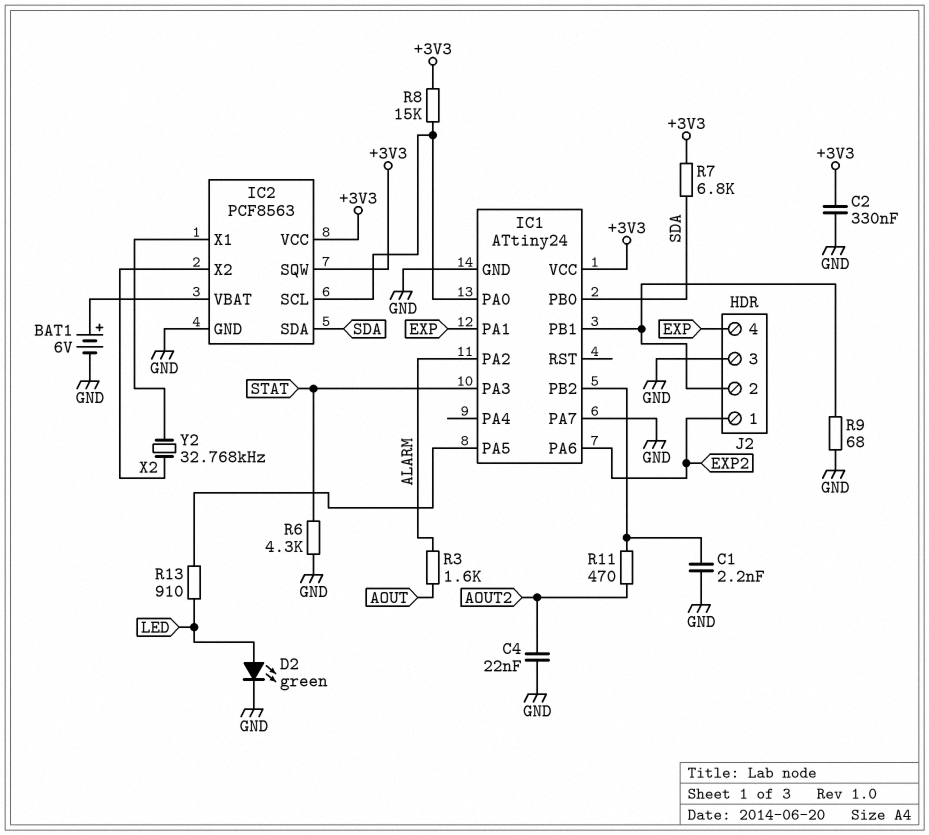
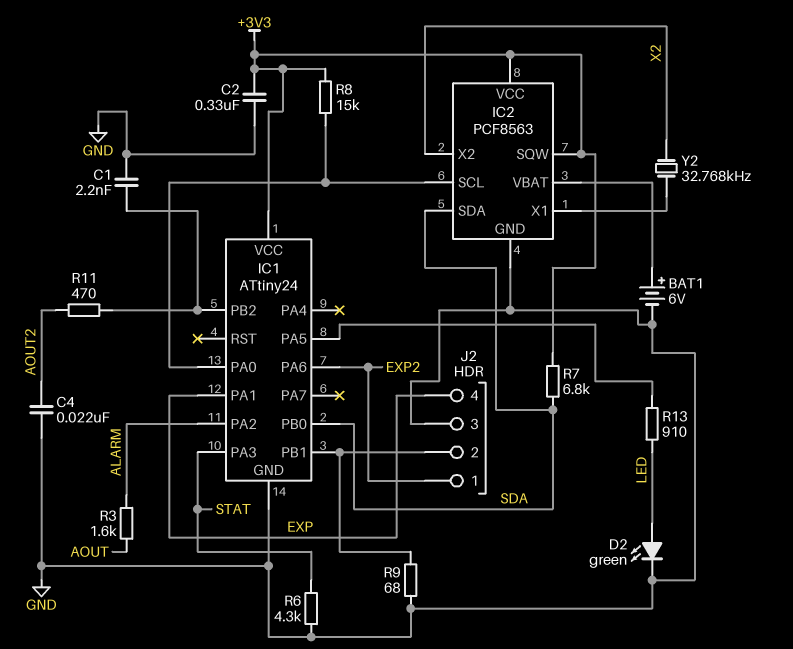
IC1 pin PA7: GND -> none

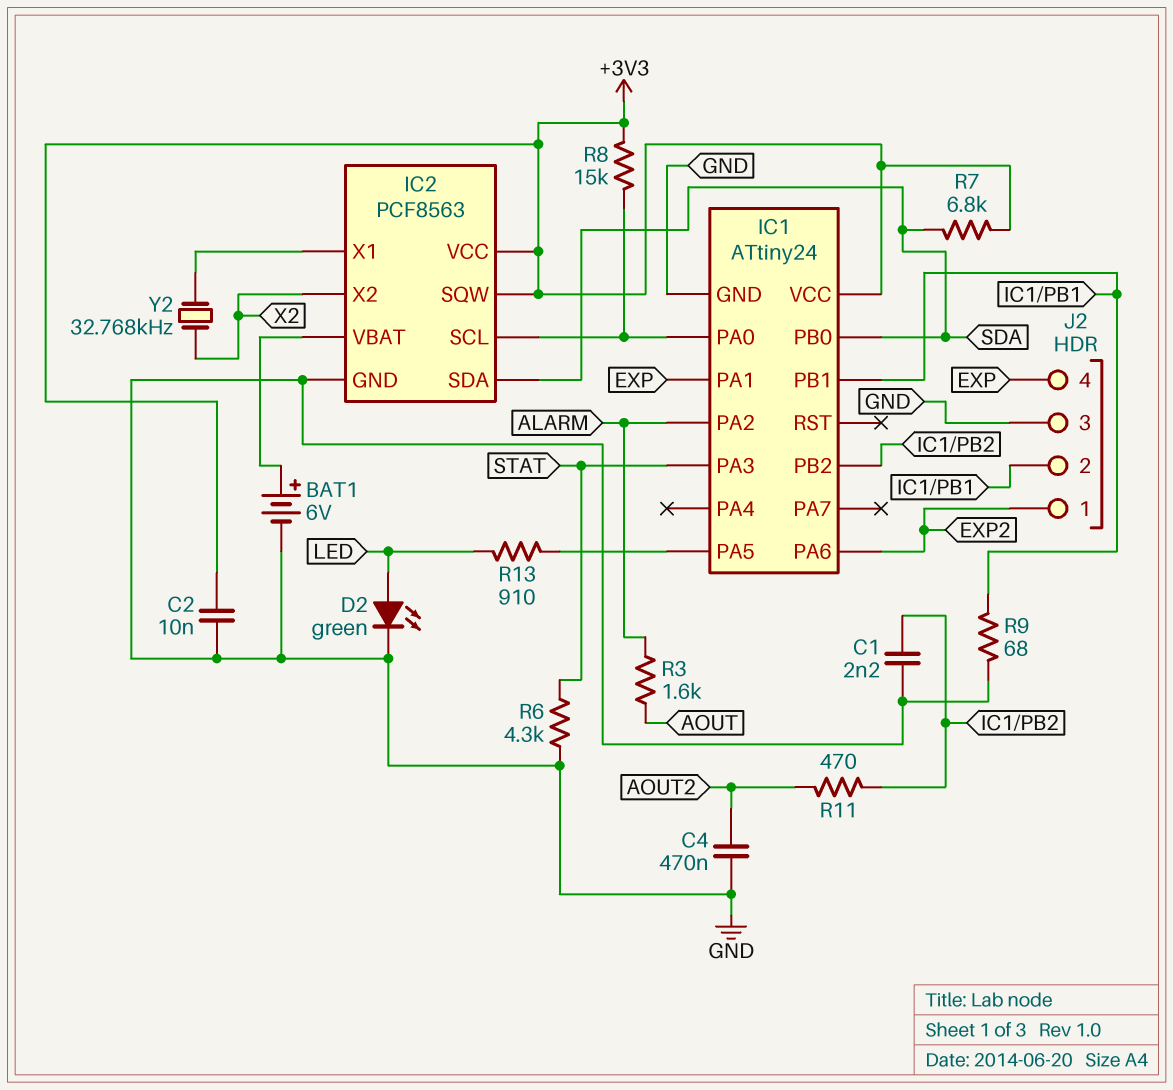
C2: 330nF (+3V3, GND) -> 10nF (+3V3, GND)
C4: 22nF (AOUT2, GND) -> 470nF (AOUT2, GND)

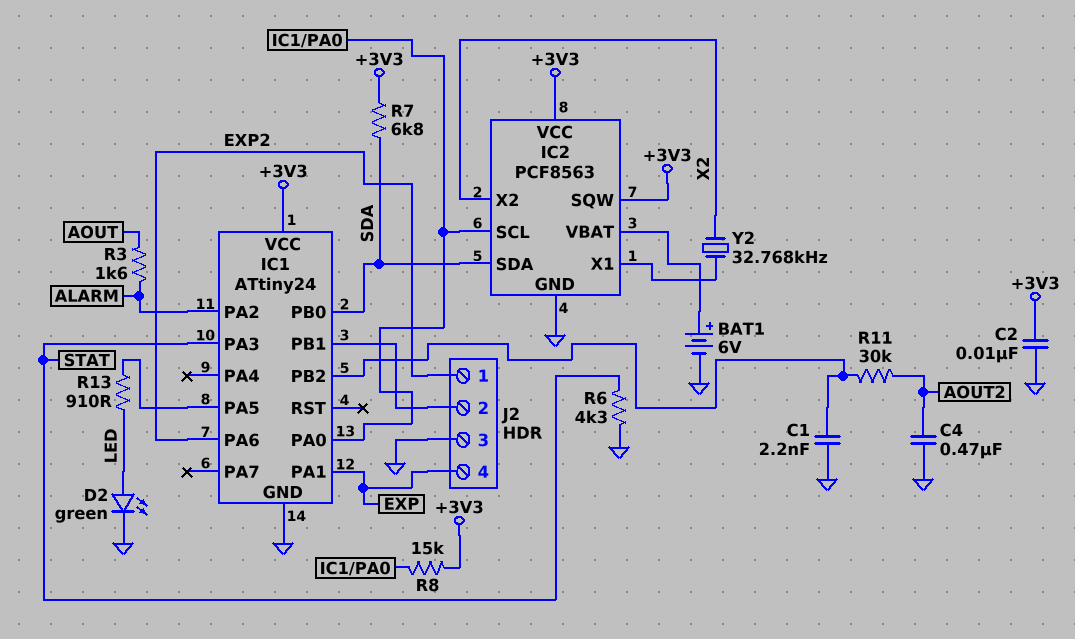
R9: 68 (GND, IC1/PB1) -> none
R11: 470 (AOUT2, IC1/PB2) -> 30k (AOUT2, IC1/PB2)

